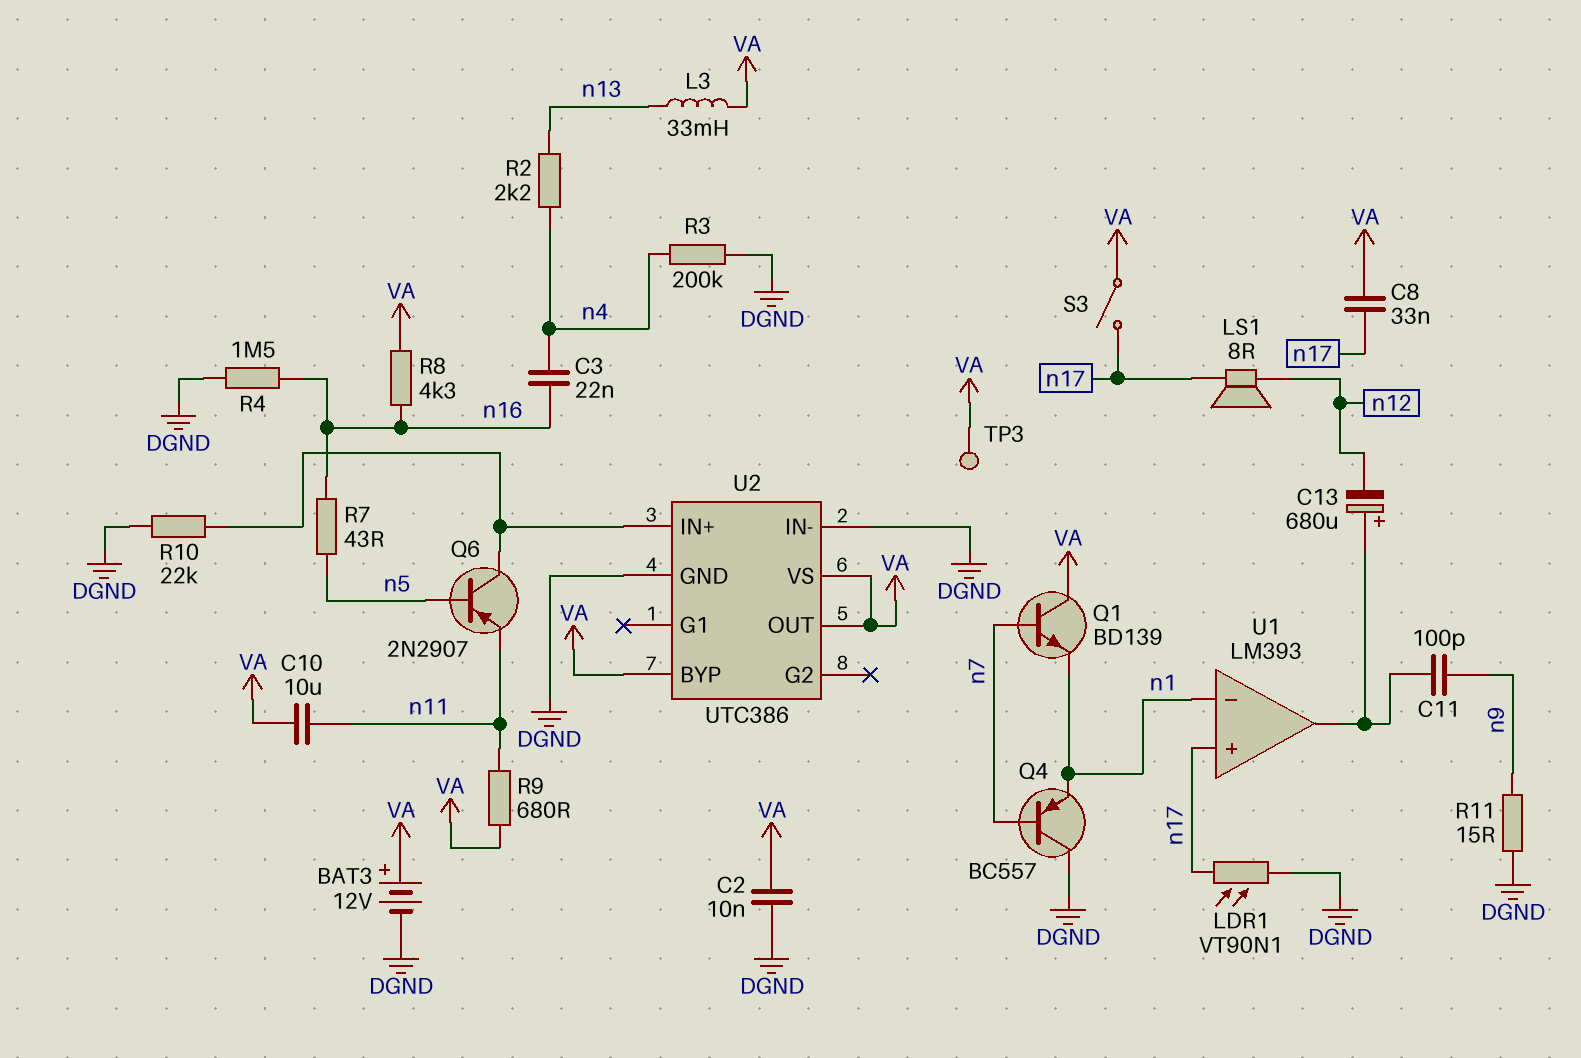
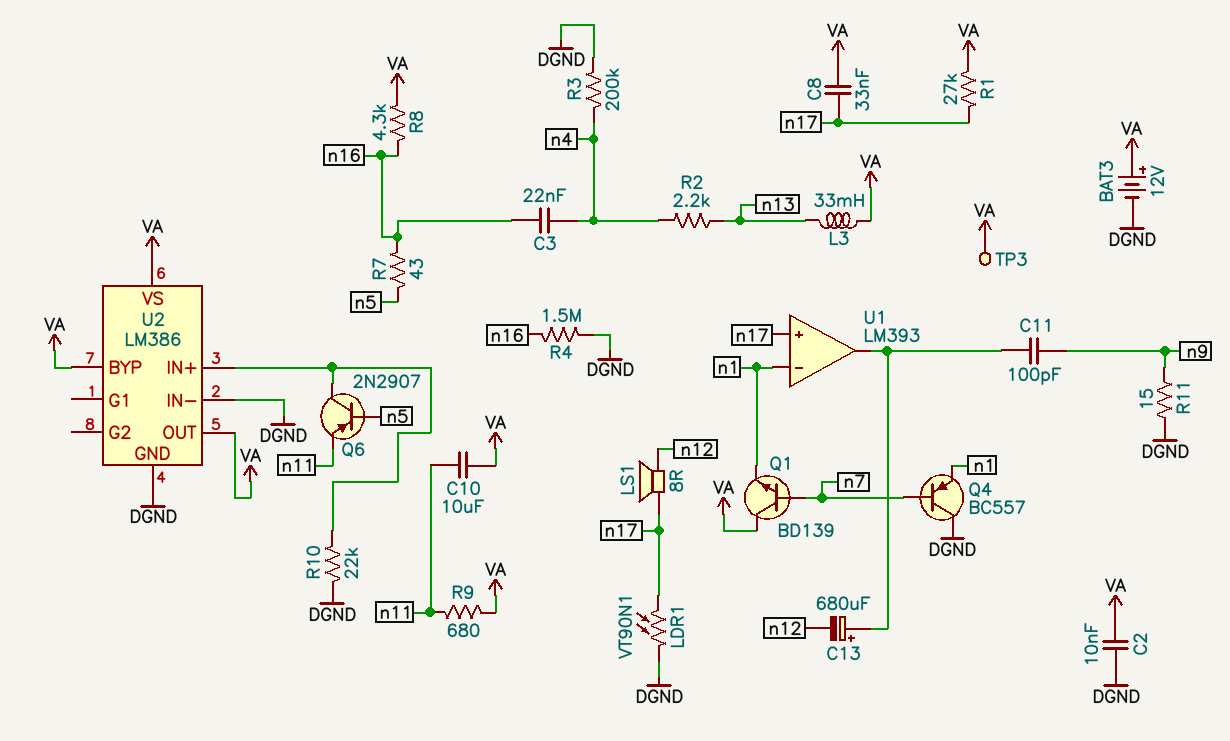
R1: none -> 27k (VA, n17)
S3: switch (VA, n17) -> none
U2: UTC386 -> LM386

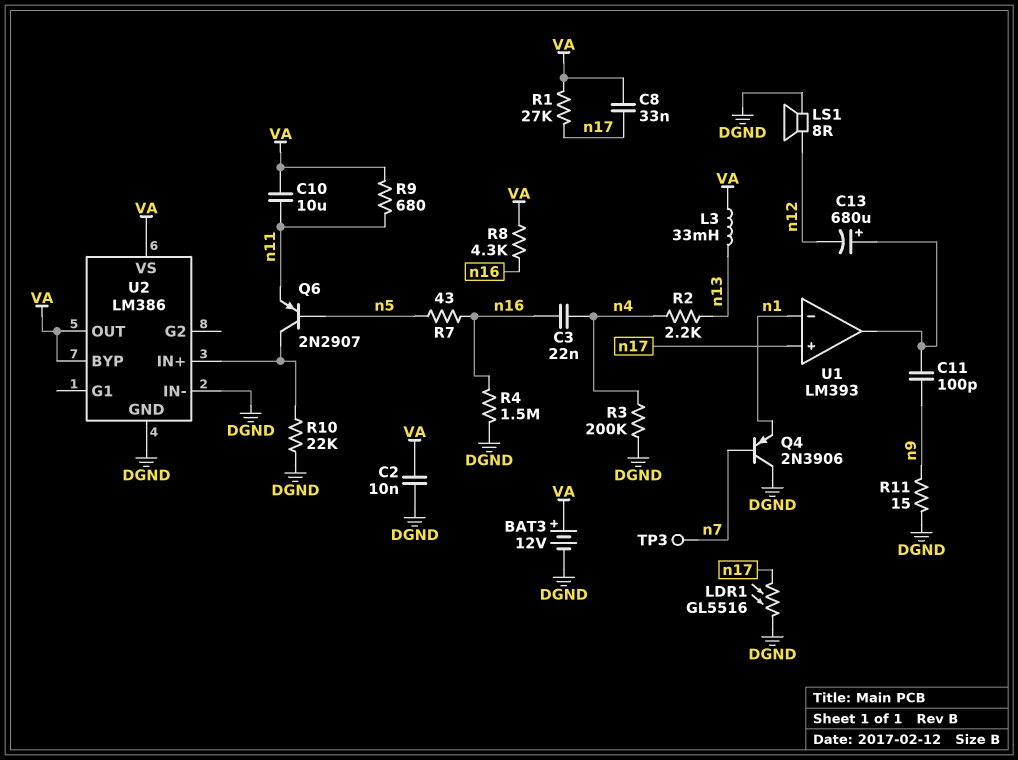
LDR1: VT90N1 (DGND, n17) -> GL5516 (DGND, n17)
LS1: speaker 8R (n12, n17) -> speaker 8R (DGND, n12)
Q1: NPN BD139 (B n7, C VA, E n1) -> none
Q4: PNP BC557 (B n7, C DGND, E n1) -> PNP 2N3906 (B n7, C DGND, E n1)
TP3: test point (VA) -> test point (n7)

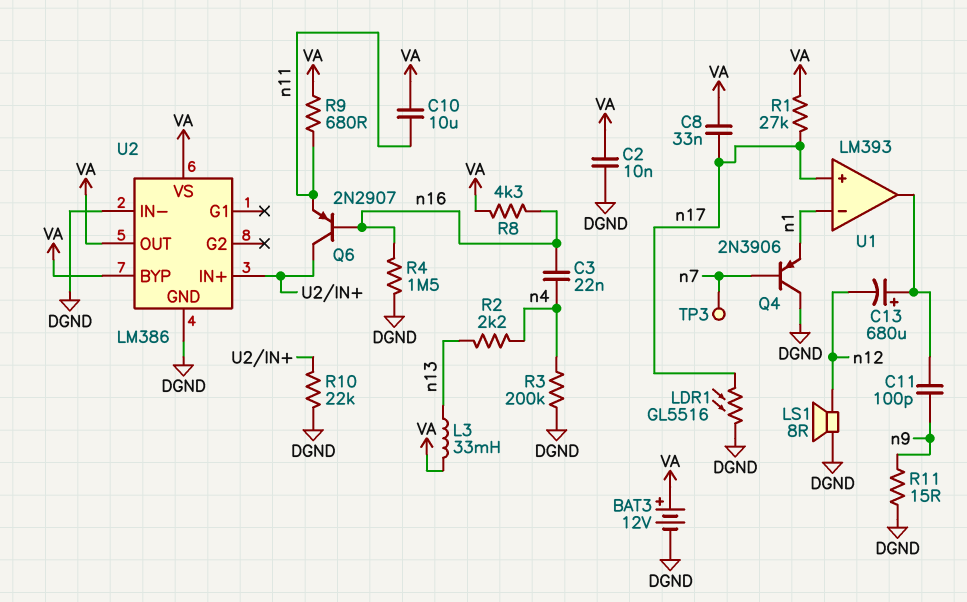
Q6: PNP 2N2907 (B n5, C U2/IN+, E n11) -> PNP 2N2907 (B n16, C U2/IN+, E n11)
R7: 43 (n5, n16) -> none

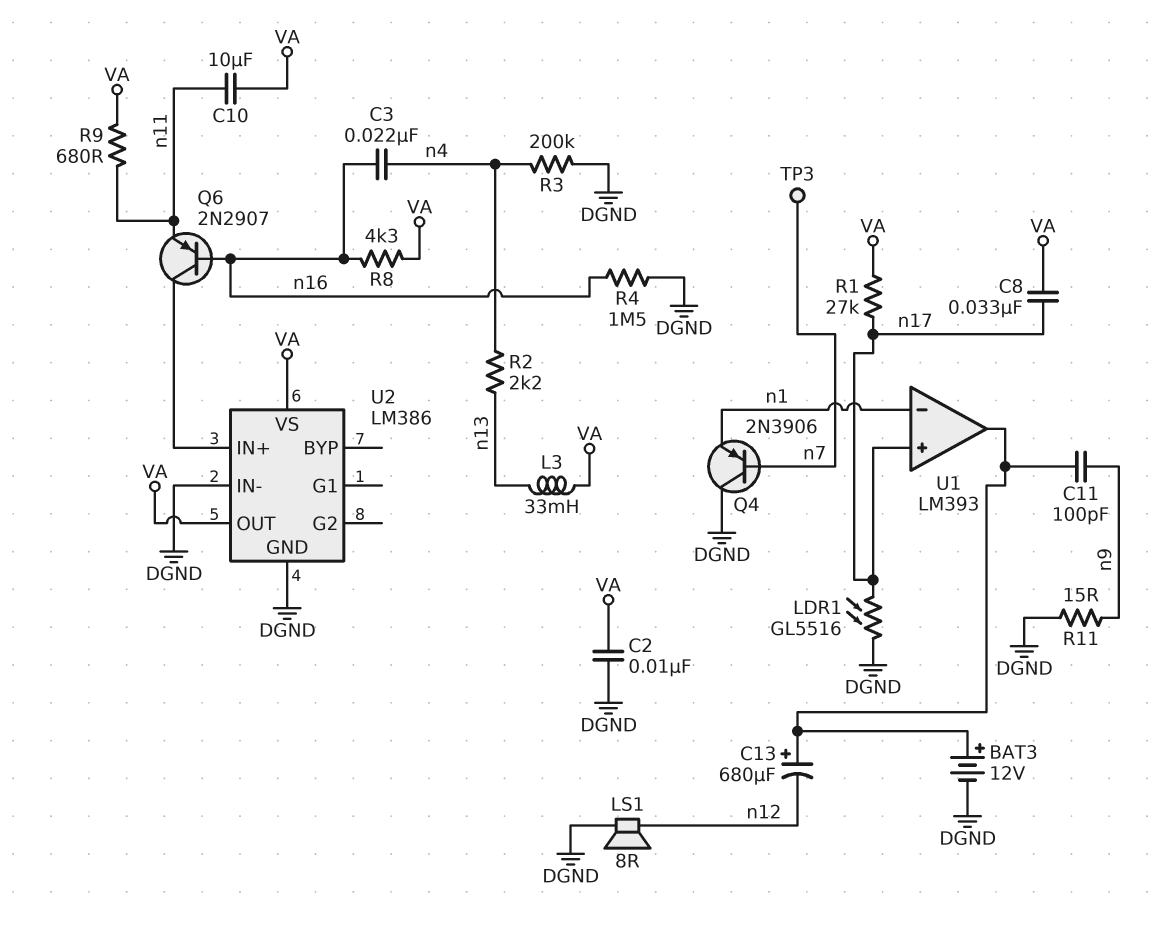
BAT3: 12V (plus VA, minus DGND) -> 12V (plus U1/out, minus DGND)
R10: 22k (DGND, U2/IN+) -> none
U2 pin BYP: VA -> none

